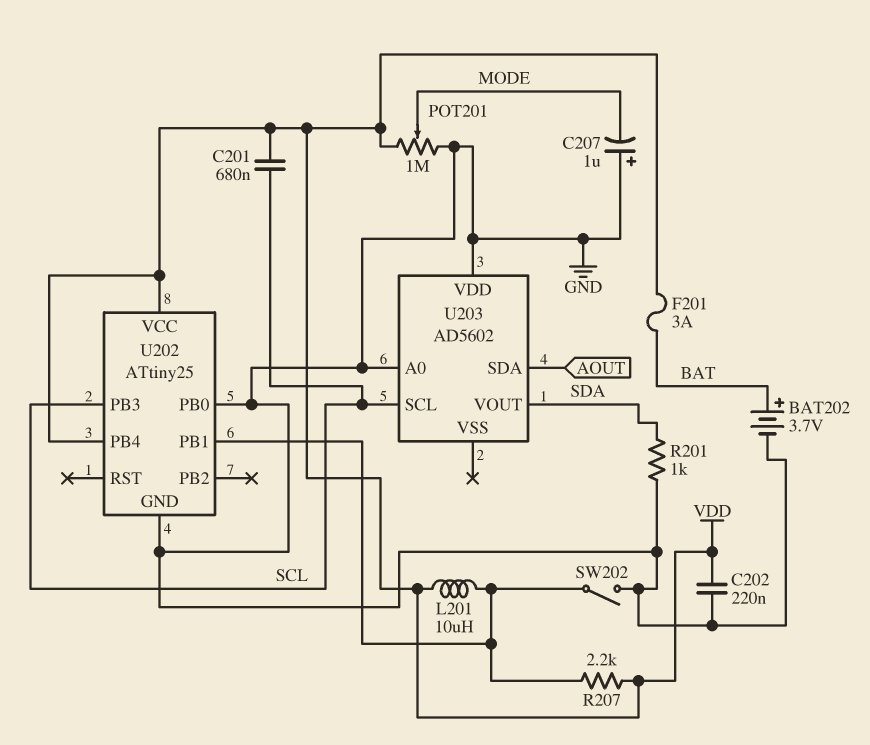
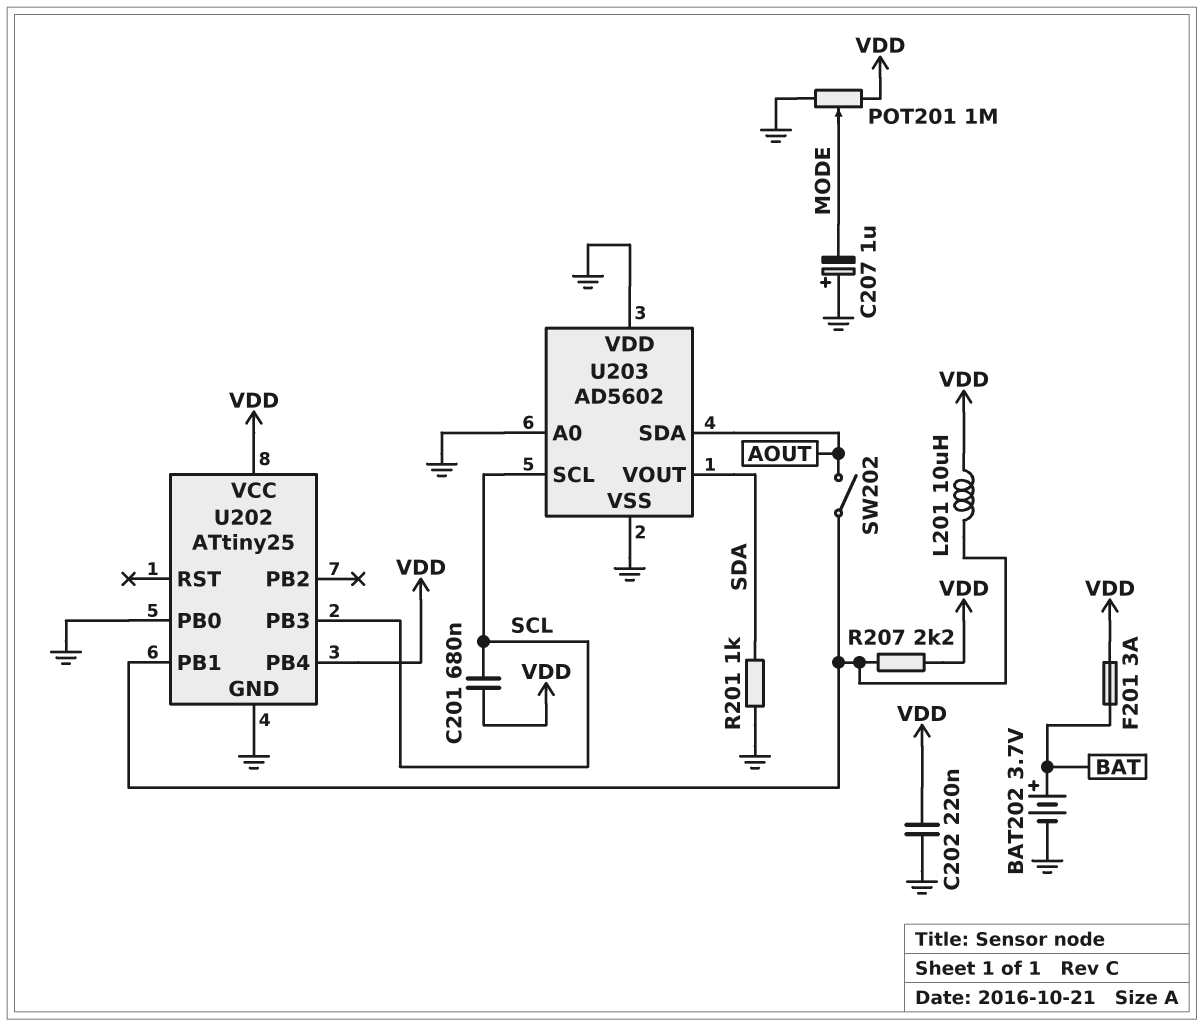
SW202: switch (GND, U202/PB1) -> switch (AOUT, U202/PB1)
U203 pin VSS: none -> GND

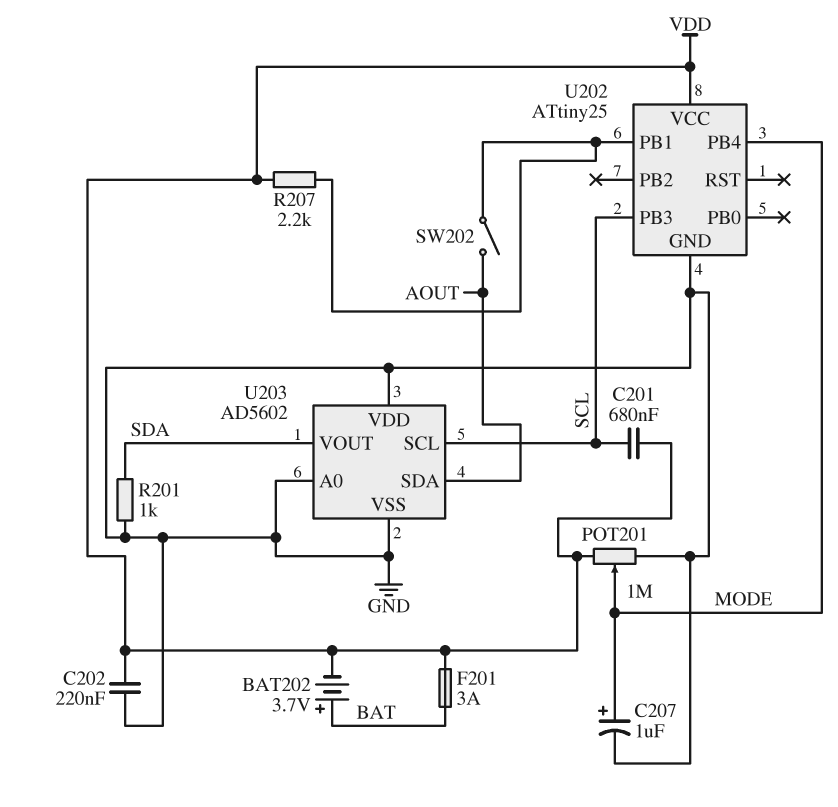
BAT202: 3.7V (plus BAT, minus GND) -> 3.7V (plus BAT, minus VDD)
C207: 1uF (plus GND, minus MODE) -> 1uF (plus MODE, minus GND)
L201: 10uH (U202/PB1, VDD) -> none
U202 pin PB0: GND -> none
U202 pin PB4: VDD -> MODE

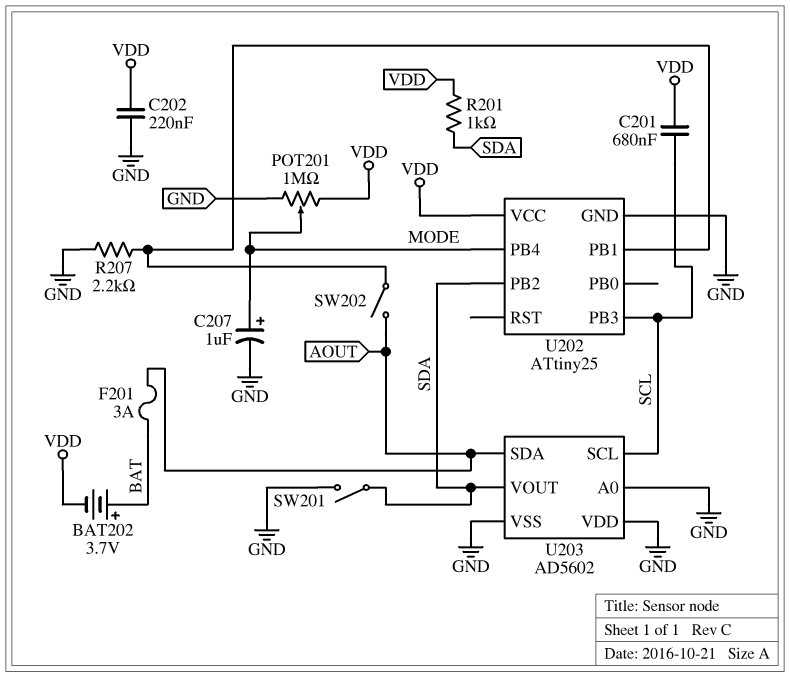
F201: 3A (BAT, VDD) -> 3A (AOUT, BAT)
R201: 1k (GND, SDA) -> 1k (SDA, VDD)
R207: 2.2k (U202/PB1, VDD) -> 2.2k (GND, U202/PB1)
SW201: none -> switch (GND, SDA)
U202 pin PB2: none -> SDA

